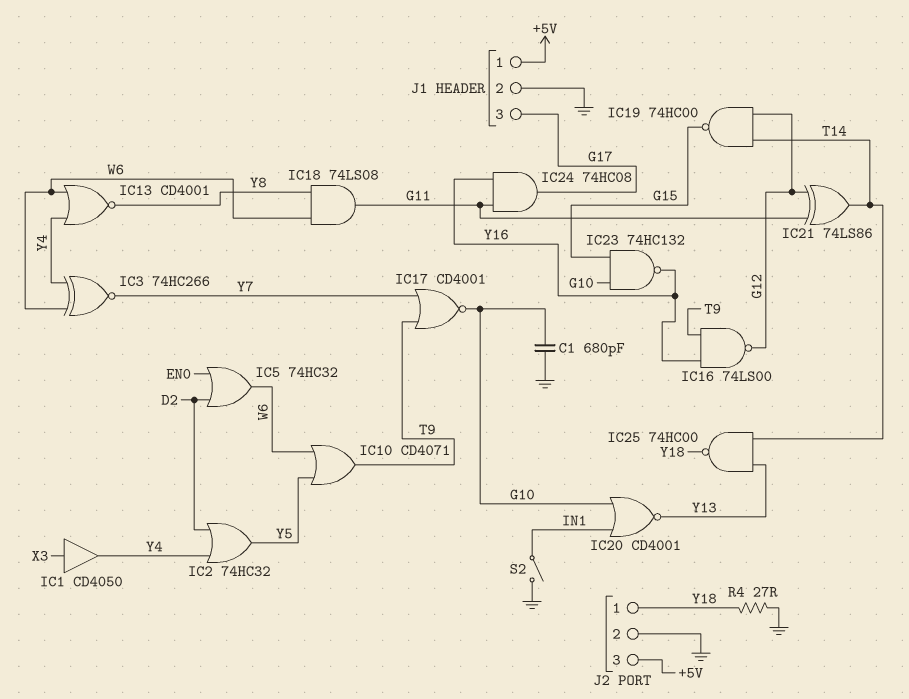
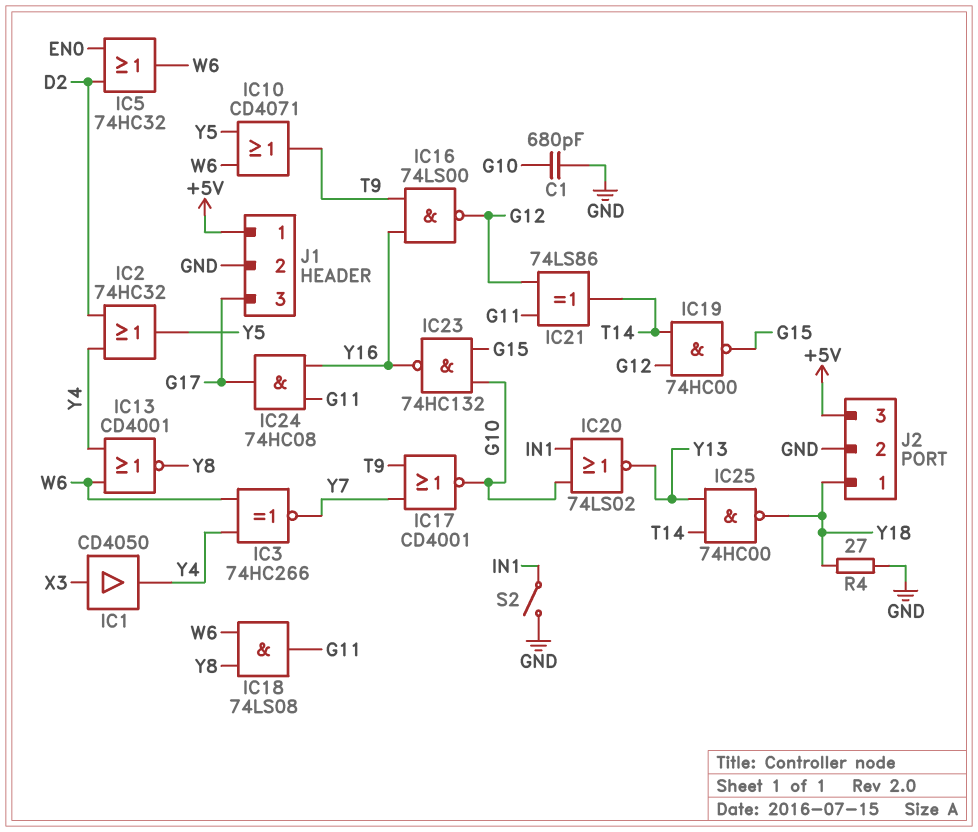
IC20: NOR CD4001 (in G10, in IN1, out Y13) -> NOR 74LS02 (in G10, in IN1, out Y13)

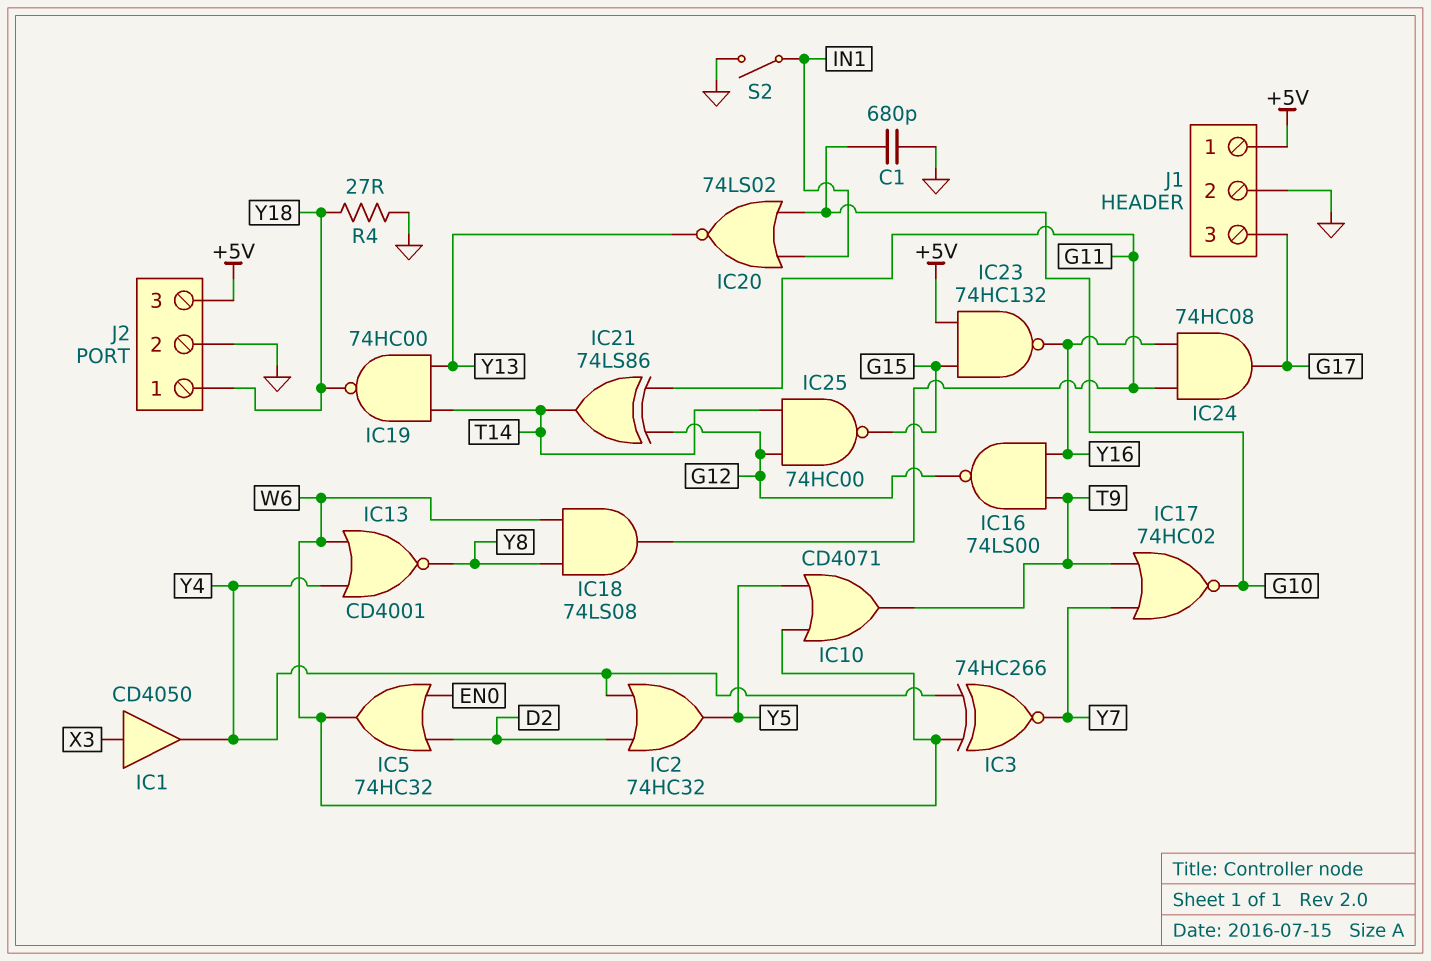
IC17: NOR CD4001 (in T9, in Y7, out G10) -> NOR 74HC02 (in T9, in Y7, out G10)
IC19: NAND 74HC00 (in G12, in T14, out G15) -> NAND 74HC00 (in T14, in Y13, out Y18)
IC23: NAND 74HC132 (in G10, in G15, out Y16) -> NAND 74HC132 (in +5V, in G15, out Y16)
IC25: NAND 74HC00 (in T14, in Y13, out Y18) -> NAND 74HC00 (in G12, in T14, out G15)

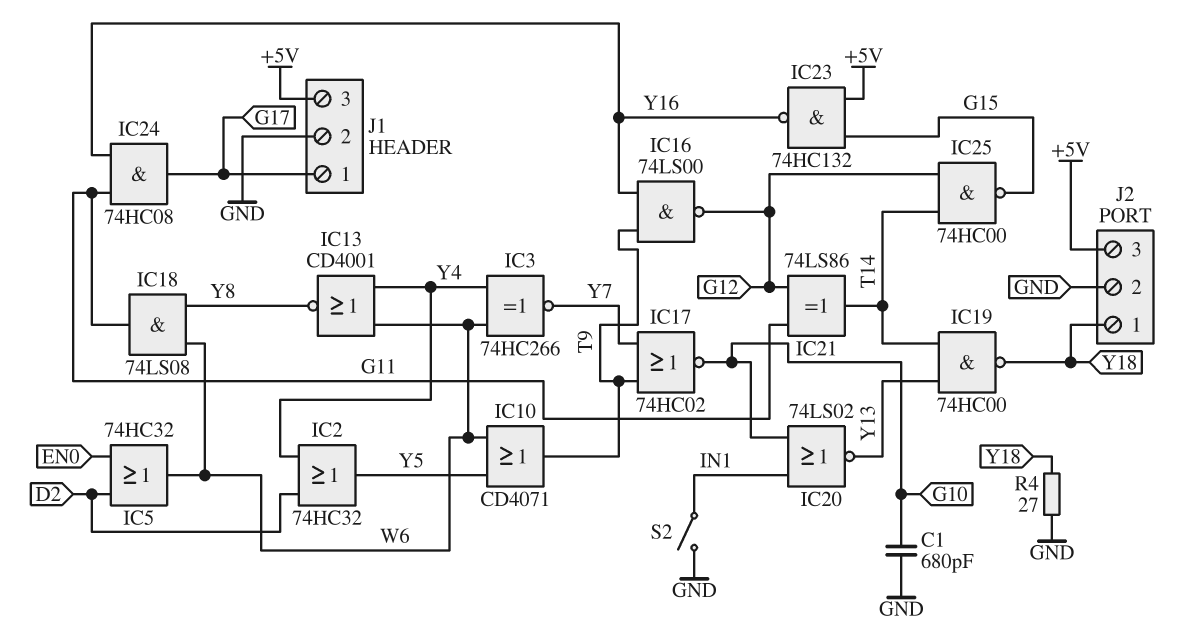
IC1: buffer CD4050 (in X3, out Y4) -> none
J1 pin 1: +5V -> G17
J1 pin 3: G17 -> +5V

